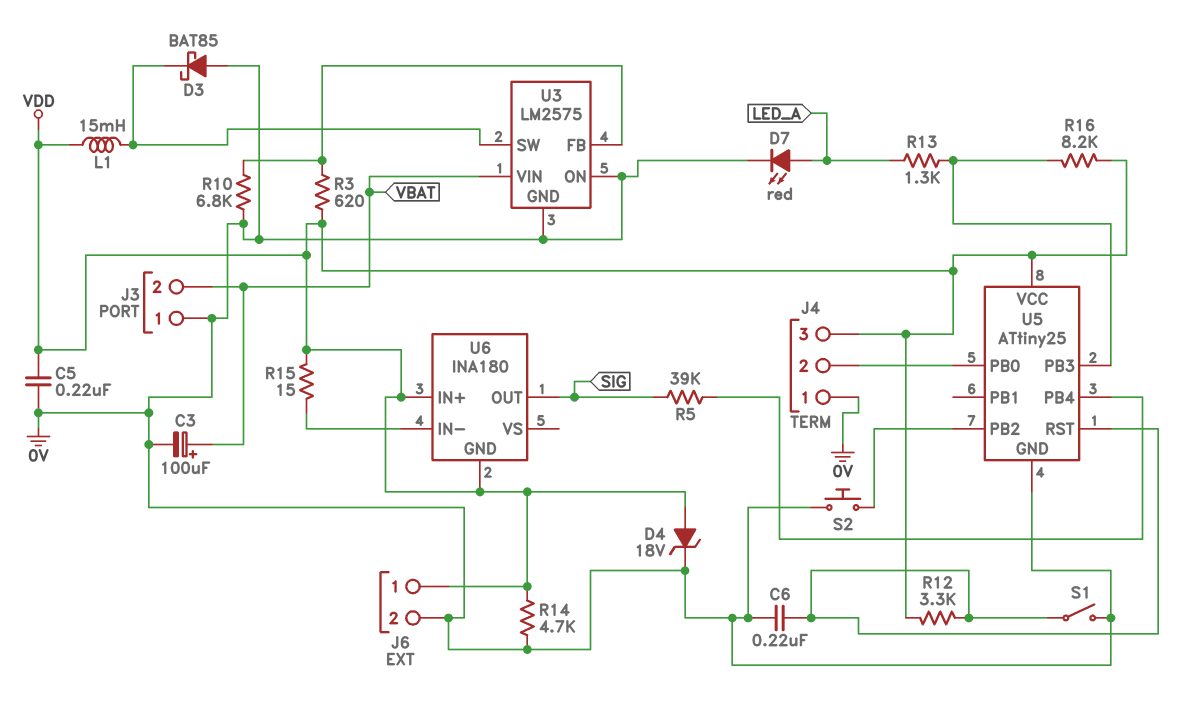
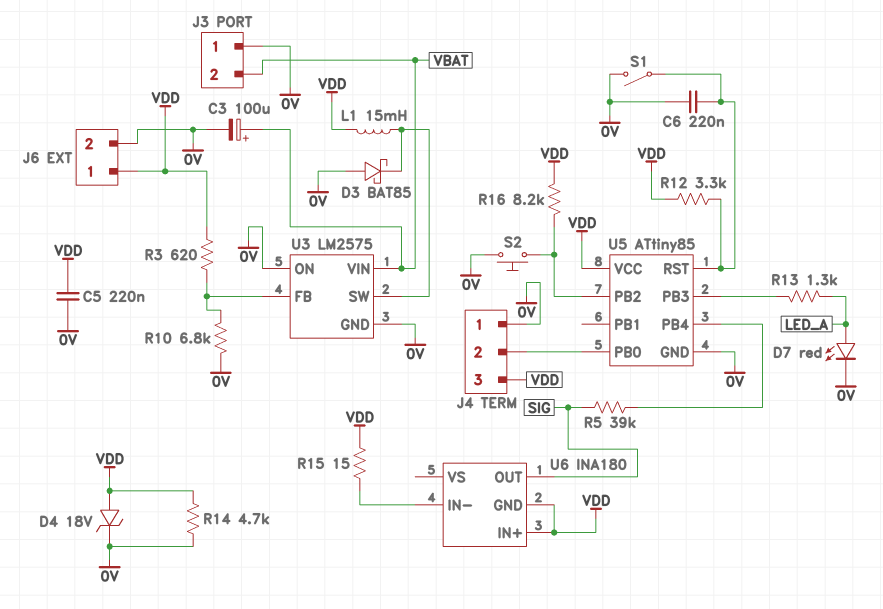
R16: 8.2k (U5/PB3, VDD) -> 8.2k (U5/PB2, VDD)
U5: ATtiny25 -> ATtiny85

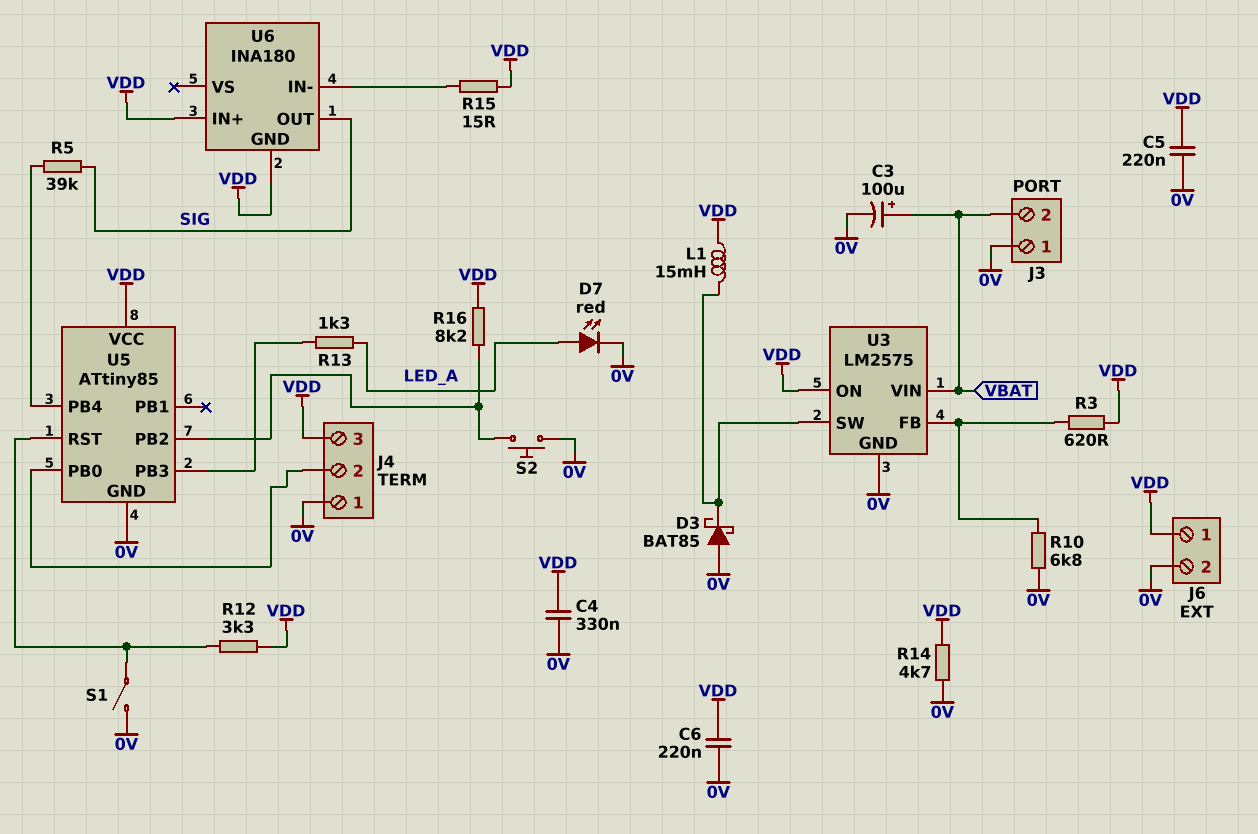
C4: none -> 330nF (0V, VDD)
C6: 220nF (0V, U5/RST) -> 220nF (0V, VDD)
D4: zener 18V (A VDD, K 0V) -> none
U3 pin ON: 0V -> VDD

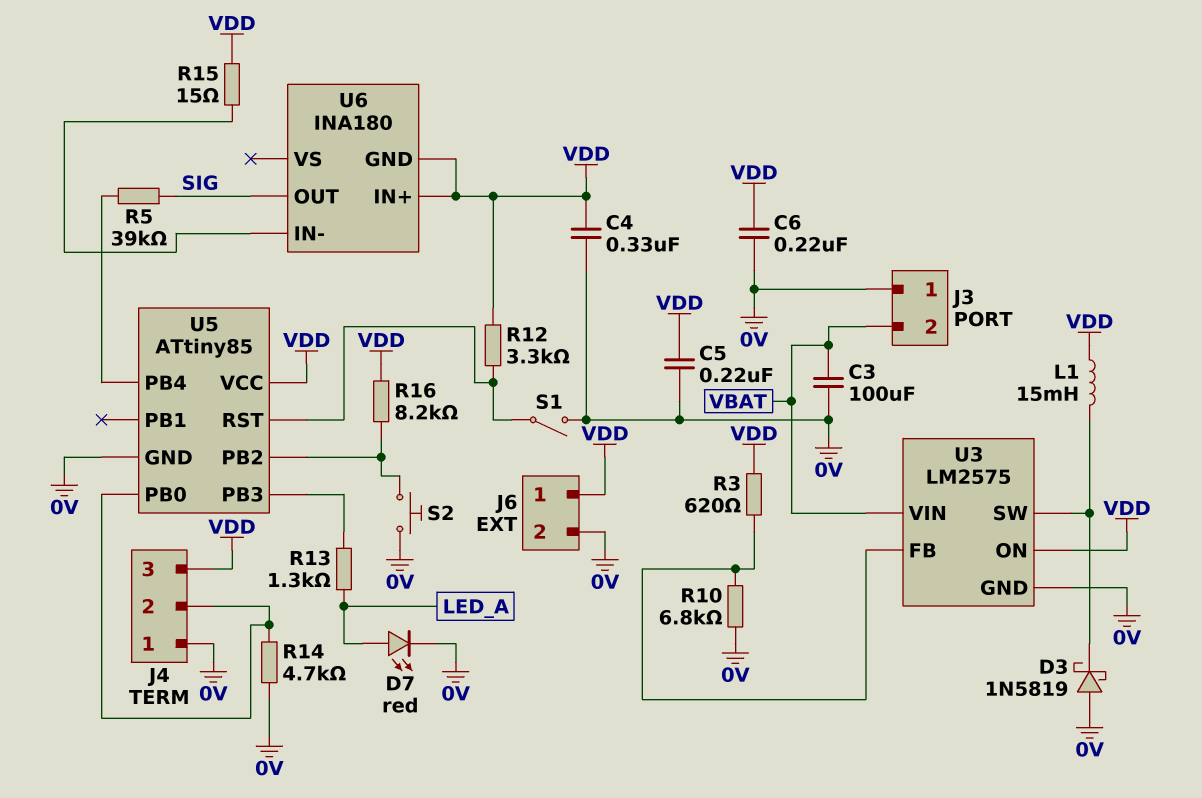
C3: 100uF (plus VBAT, minus 0V) -> 100uF (0V, VBAT)
D3: schottky BAT85 (A 0V, K U3/SW) -> schottky 1N5819 (A 0V, K U3/SW)
R14: 4.7k (0V, VDD) -> 4.7k (0V, J4/2)

